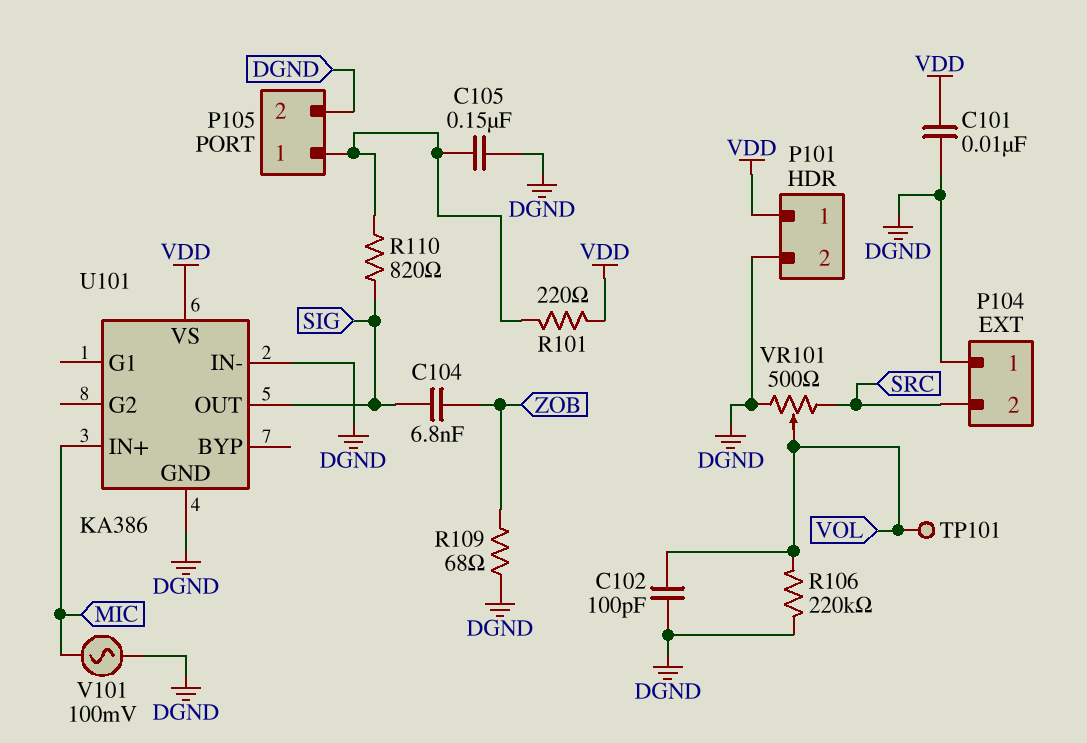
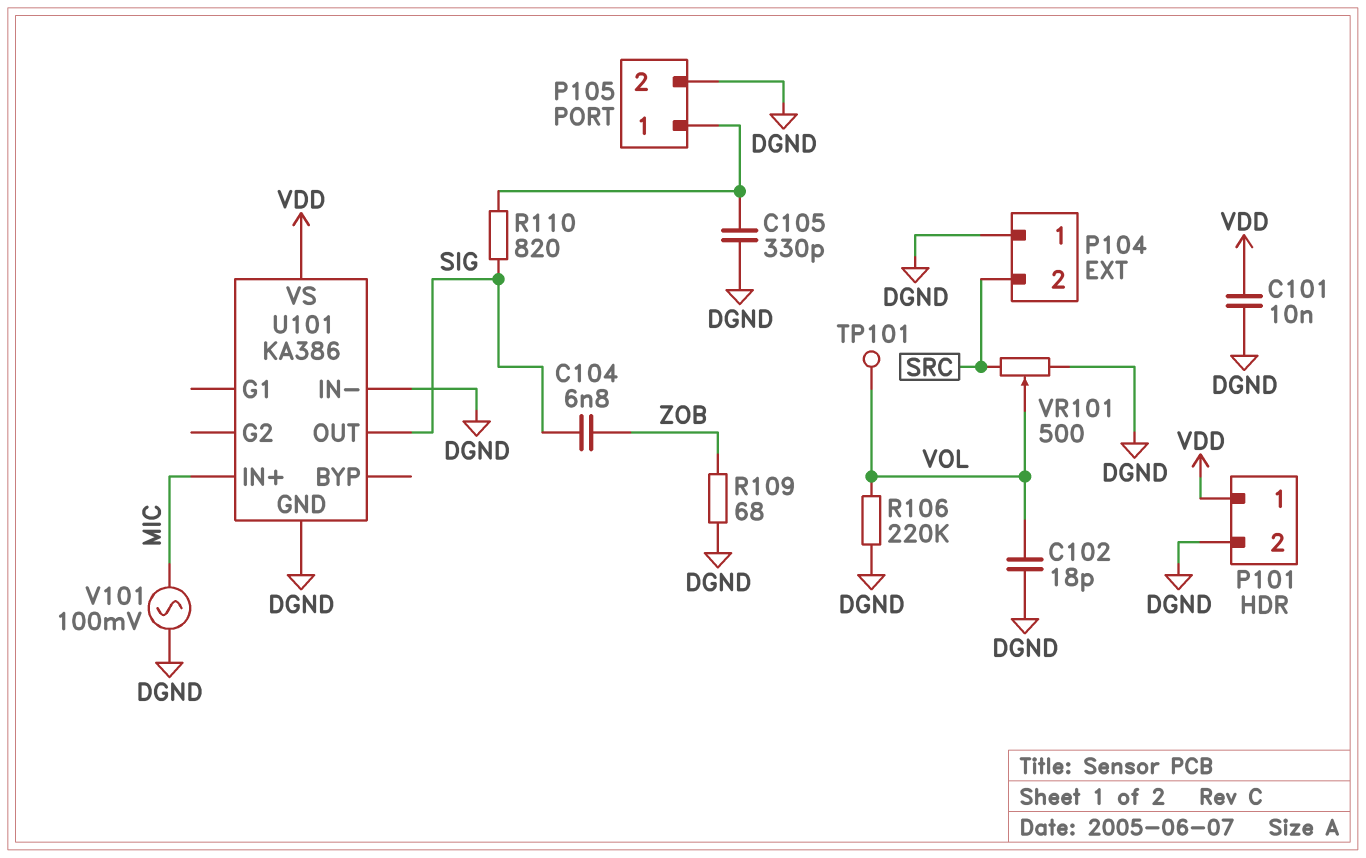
C102: 100pF (DGND, VOL) -> 18pF (DGND, VOL)
C105: 150nF (DGND, P105/1) -> 330pF (DGND, P105/1)
R101: 220 (P105/1, VDD) -> none

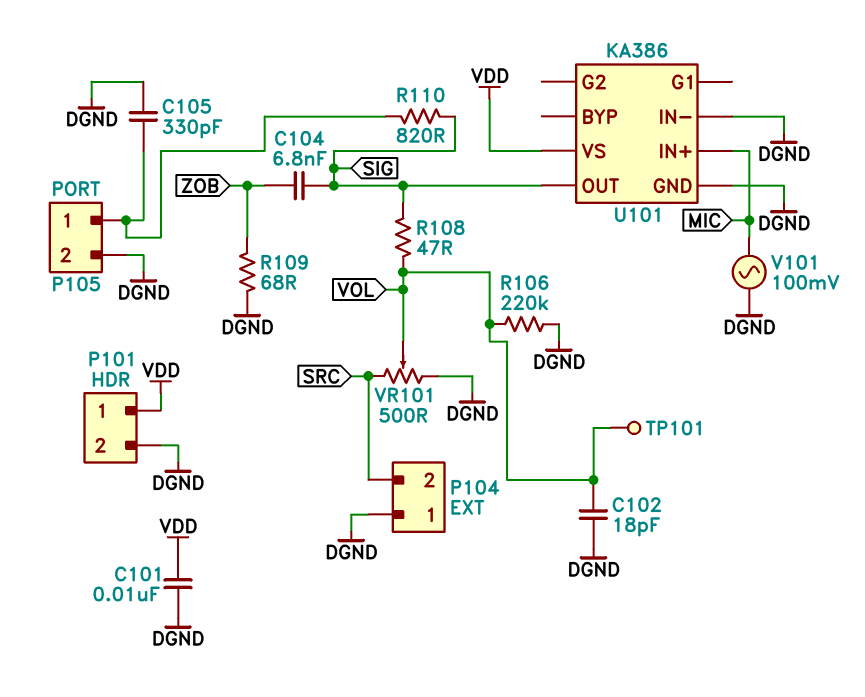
R108: none -> 47 (SIG, VOL)

